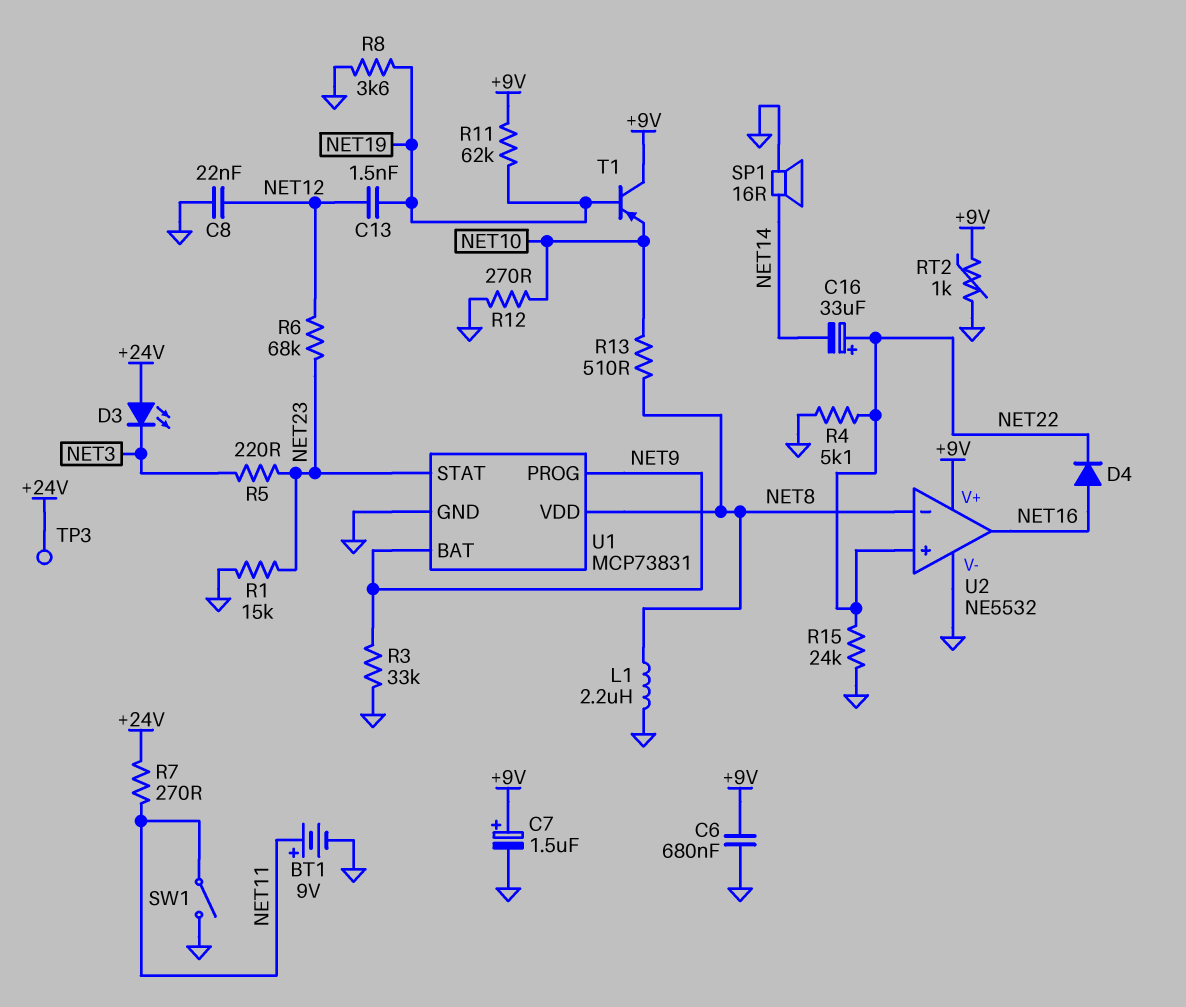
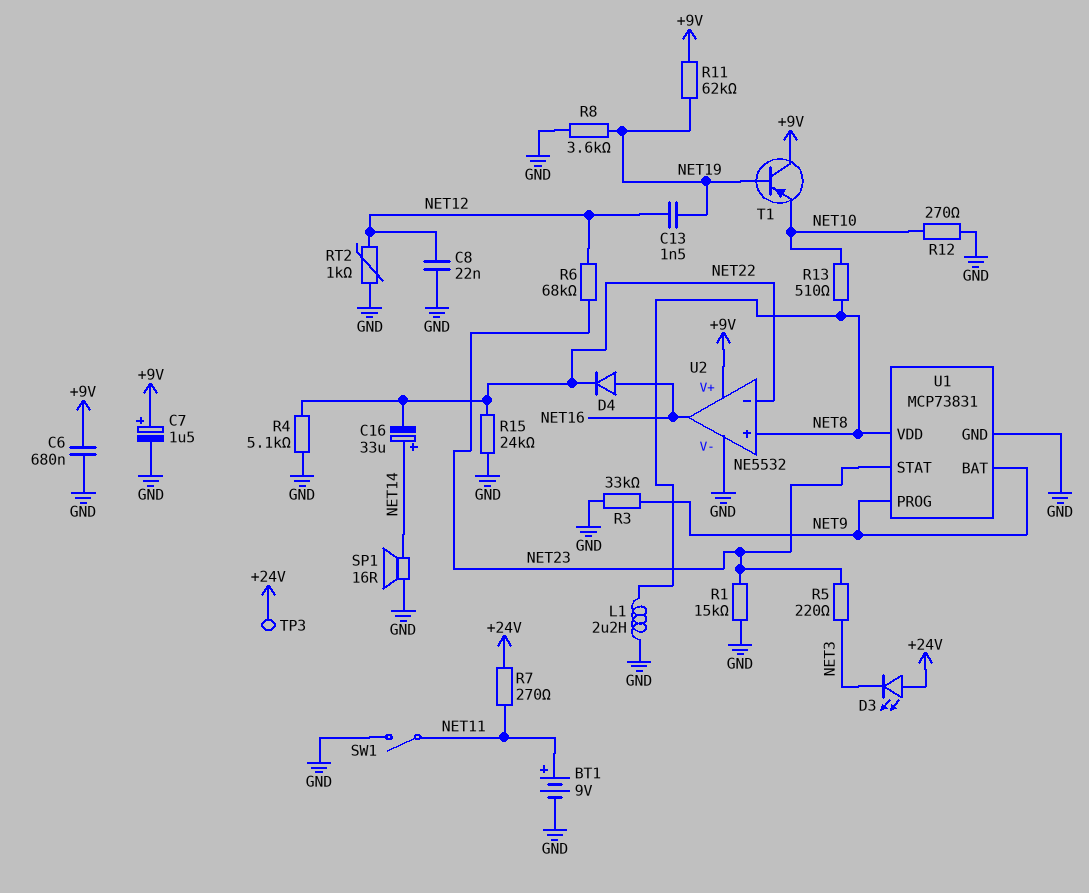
C16: 33uF (plus NET22, minus NET14) -> 33uF (plus NET14, minus NET22)
RT2: 1k (+9V, GND) -> 1k (GND, NET12)
U2 pin in+: NET22 -> NET8
U2 pin in-: NET8 -> NET22

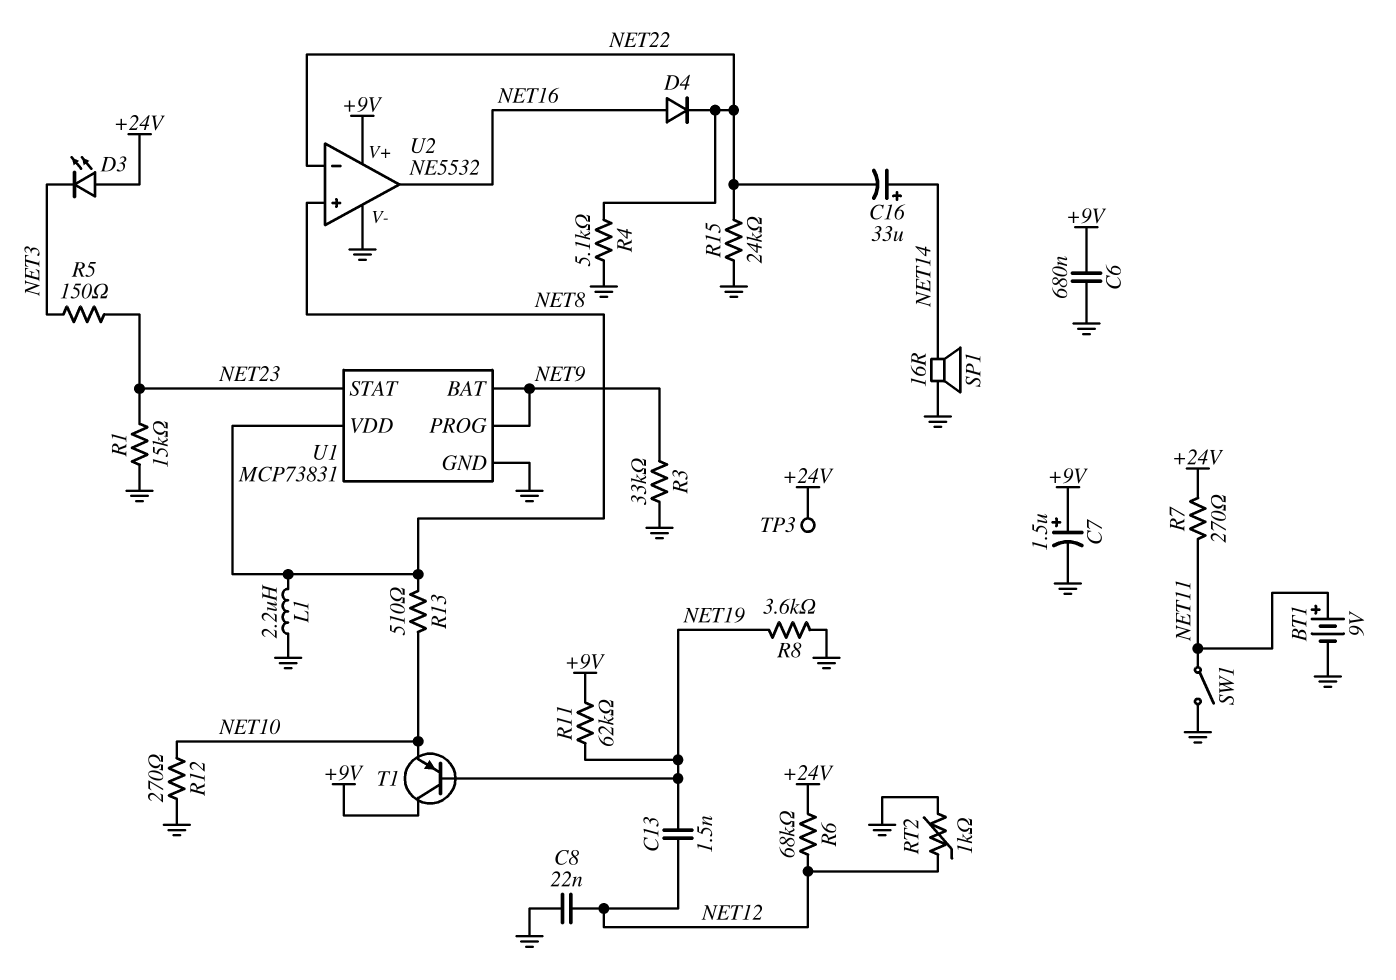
R5: 220 (NET3, NET23) -> 150 (NET3, NET23)
R6: 68k (NET12, NET23) -> 68k (+24V, NET12)

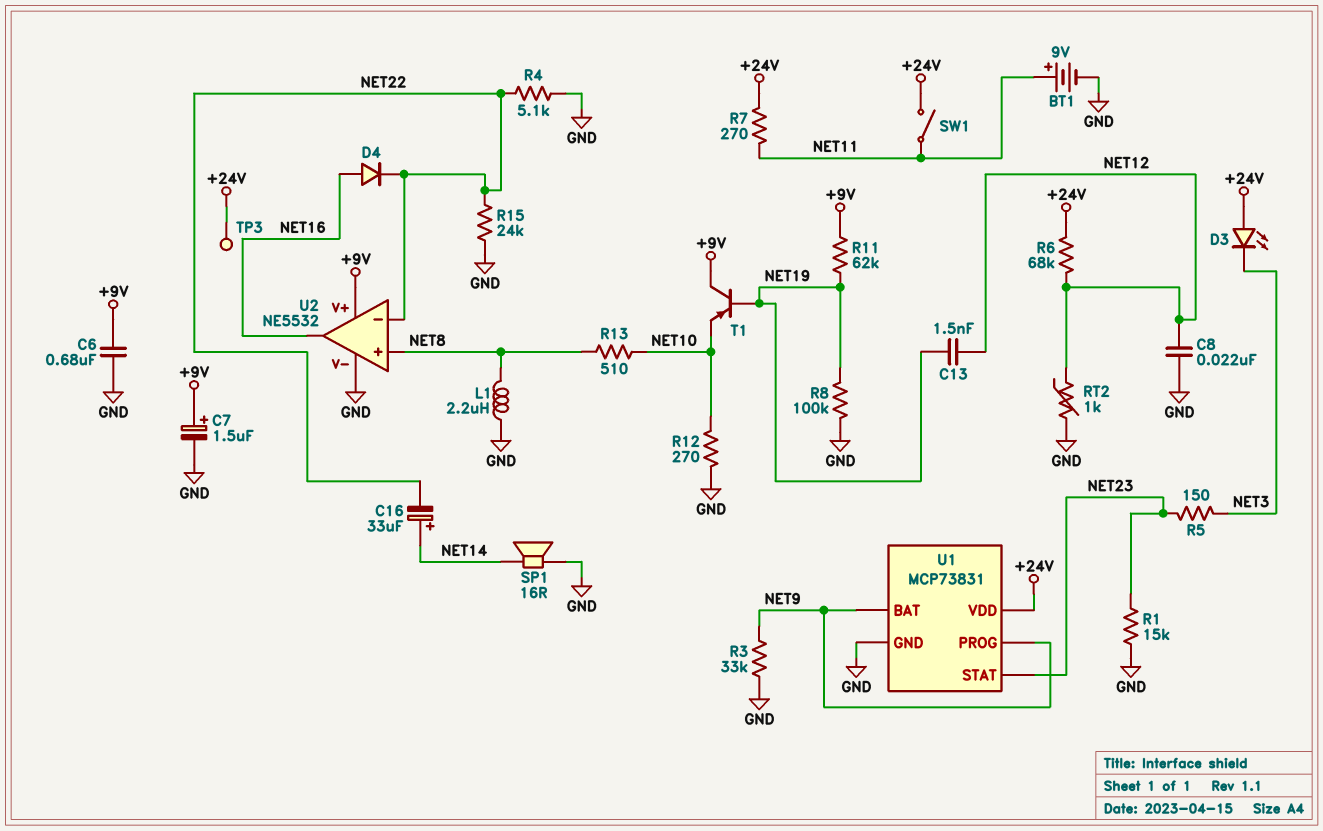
R8: 3.6k (GND, NET19) -> 100k (GND, NET19)
SW1: switch (GND, NET11) -> switch (+24V, NET11)
U1 pin VDD: NET8 -> +24V

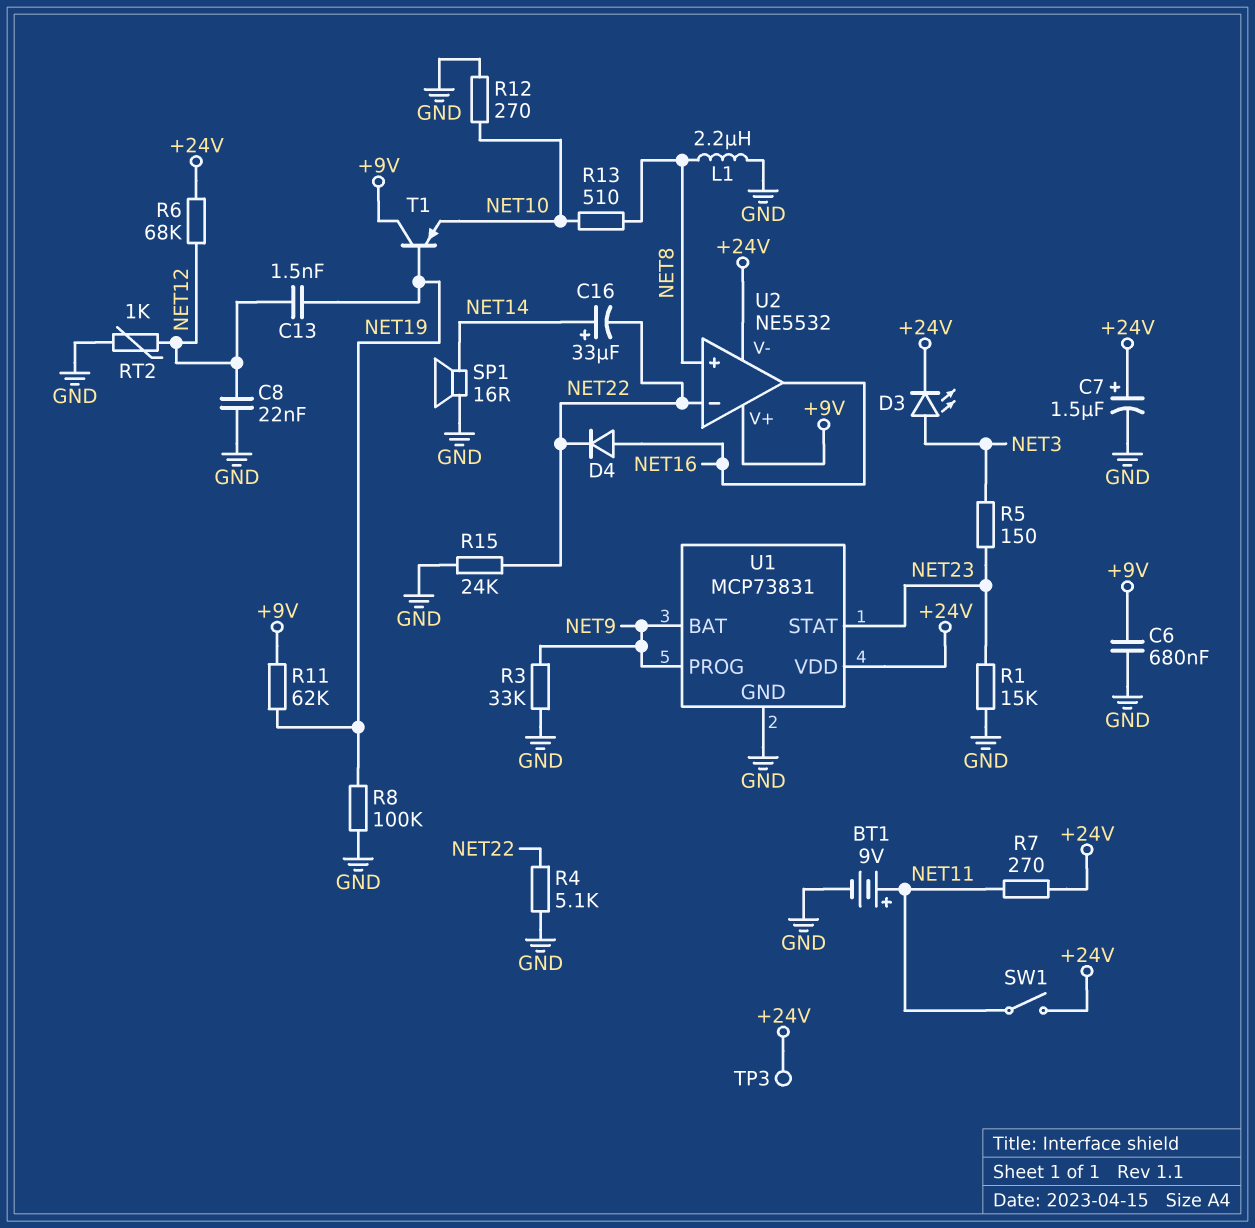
C7: 1.5uF (plus +9V, minus GND) -> 1.5uF (plus +24V, minus GND)
D3: LED (A +24V, K NET3) -> LED (A NET3, K +24V)
U2 pin V-: GND -> +24V

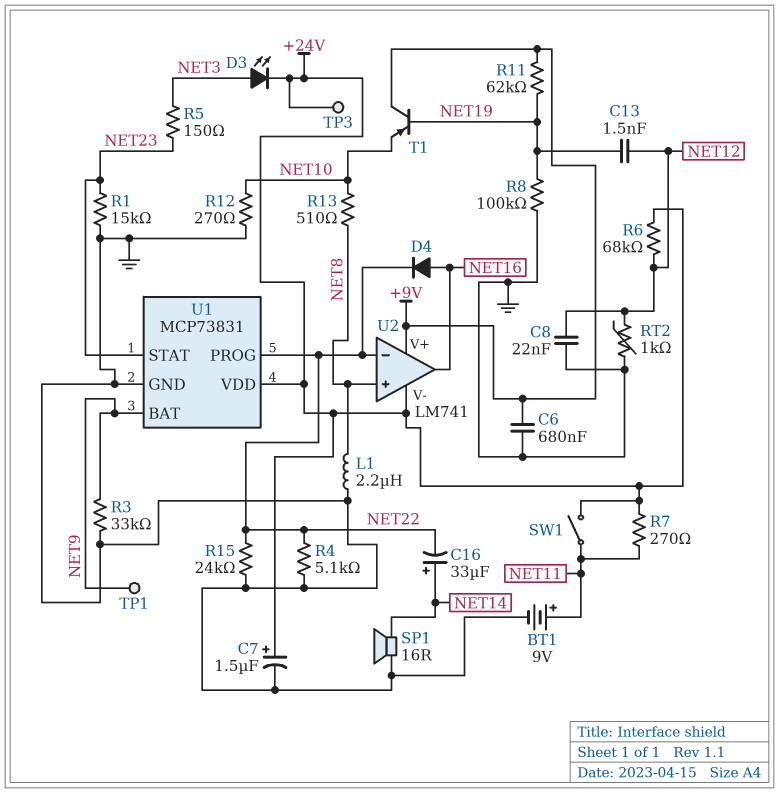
TP1: none -> test point (NET9)
U1 pin PROG: NET9 -> NET22
U2: NE5532 -> LM741

